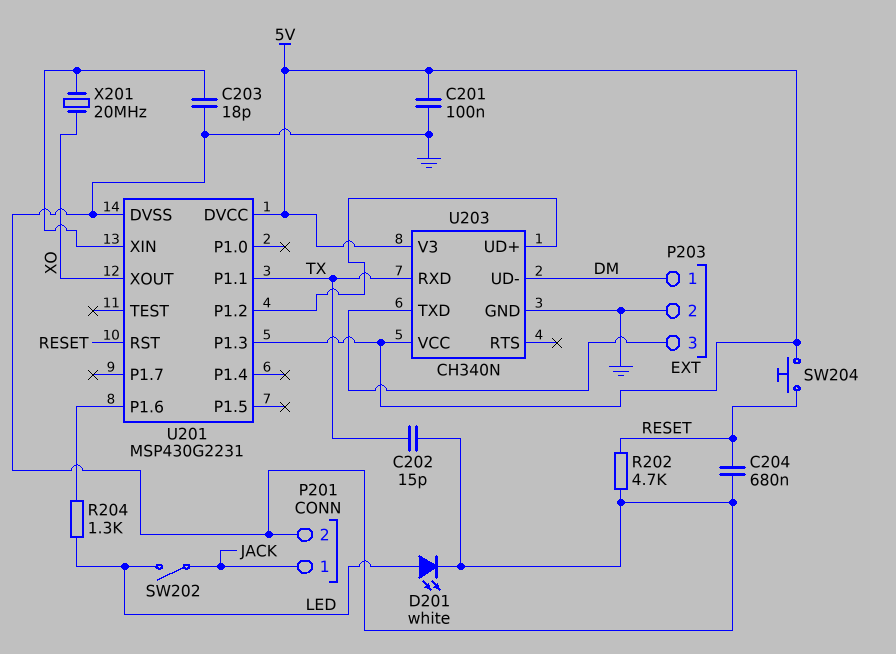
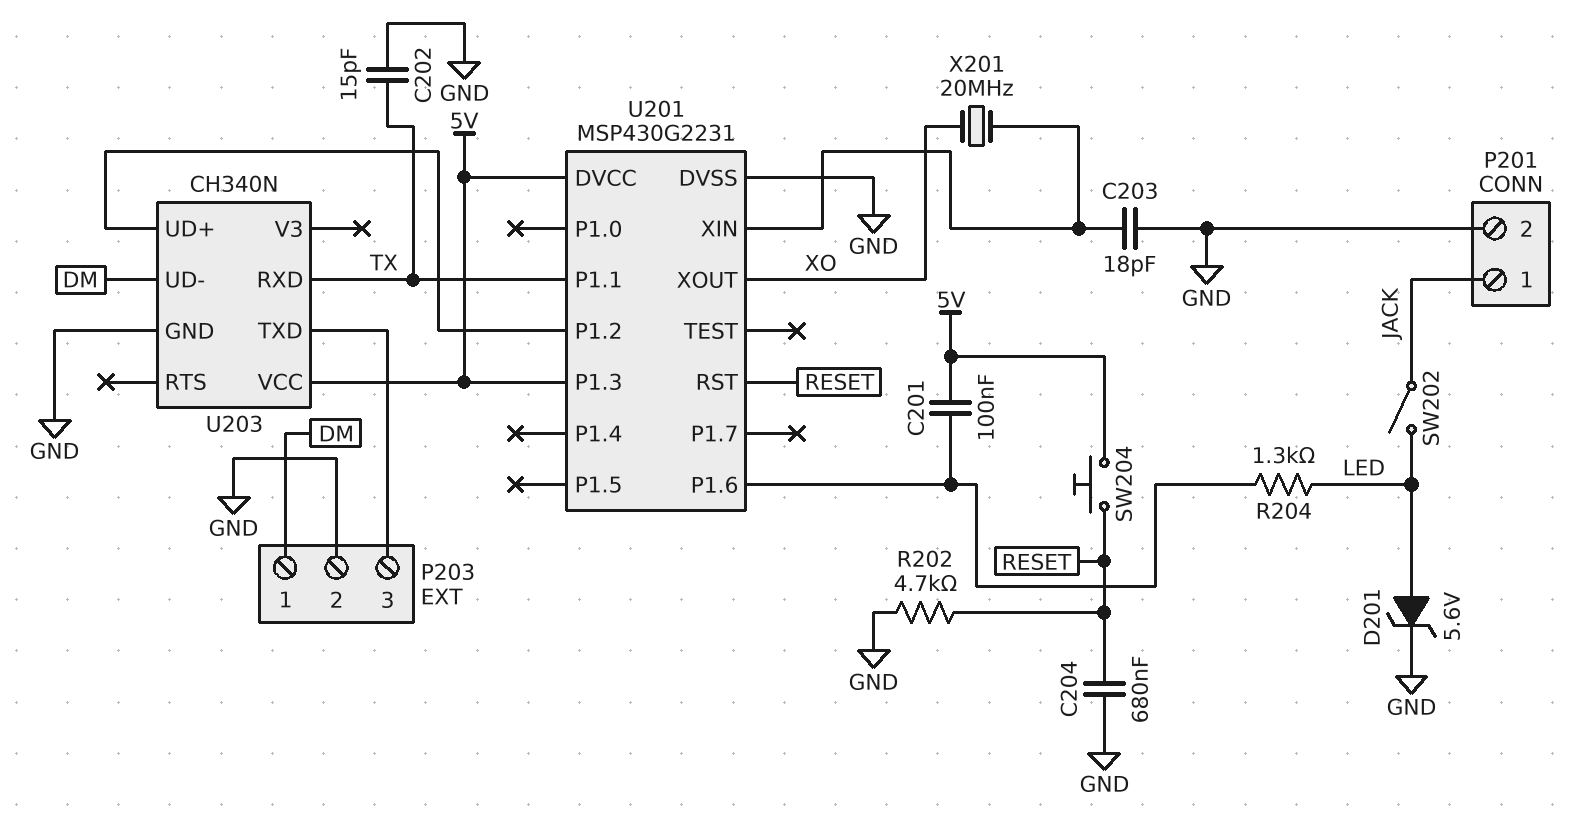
C201: 100nF (5V, GND) -> 100nF (5V, U201/P1.6)
D201: LED white (A LED, K GND) -> zener 5.6V (A LED, K GND)
U203 pin V3: 5V -> none

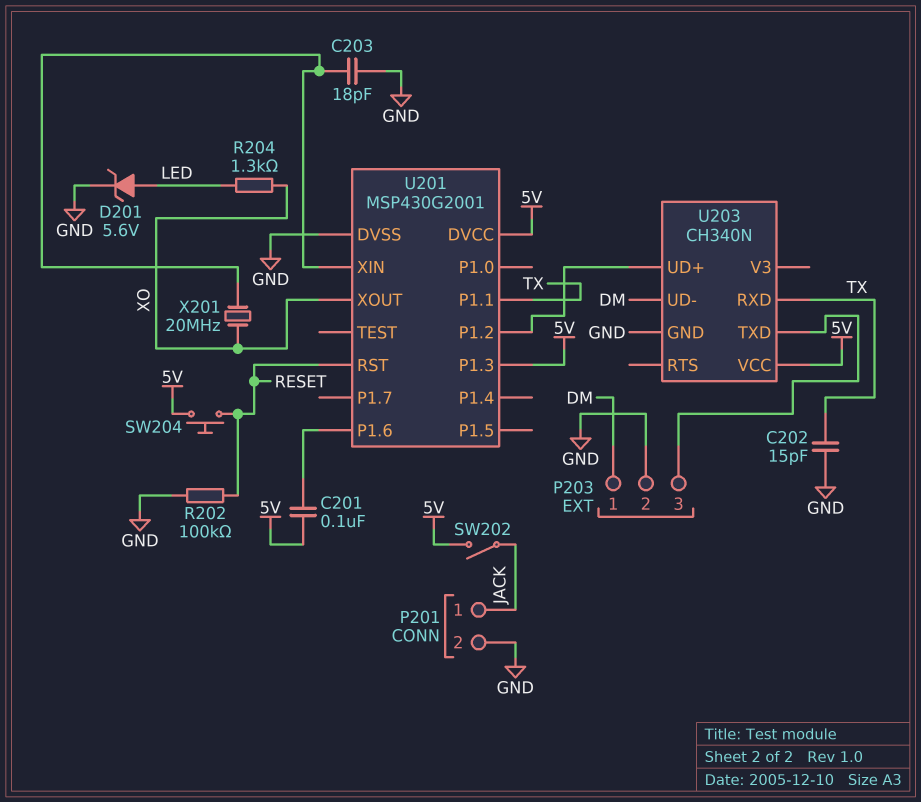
C204: 680nF (GND, RESET) -> none
R202: 4.7k (GND, RESET) -> 100k (GND, RESET)
R204: 1.3k (LED, U201/P1.6) -> 1.3k (LED, XO)
SW202: switch (JACK, LED) -> switch (5V, JACK)
U201: MSP430G2231 -> MSP430G2001

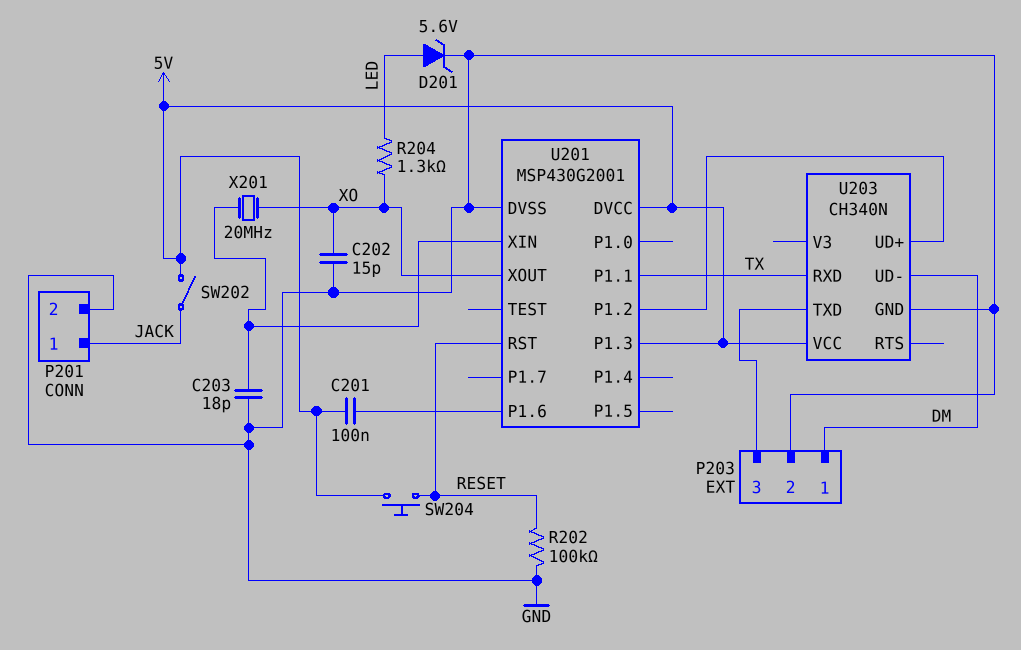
C202: 15pF (GND, TX) -> 15pF (GND, XO)

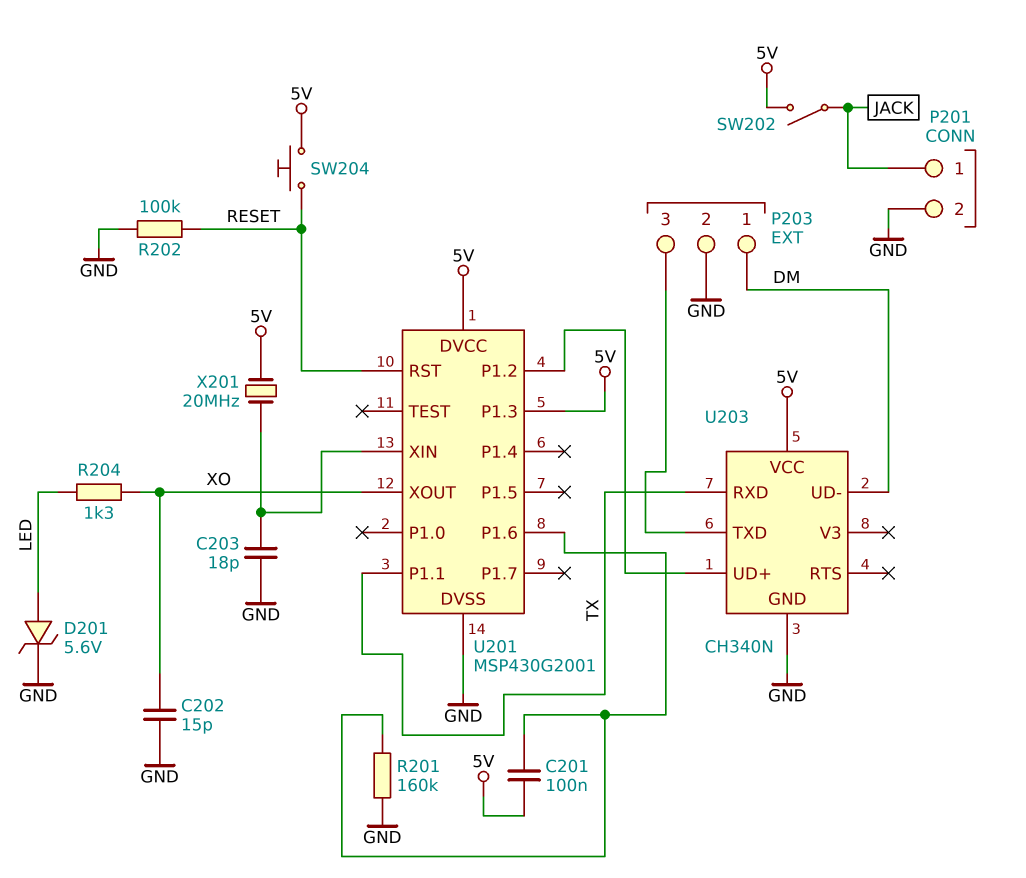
R201: none -> 160k (GND, U201/P1.6)
X201: 20MHz (U201/XIN, XO) -> 20MHz (5V, U201/XIN)

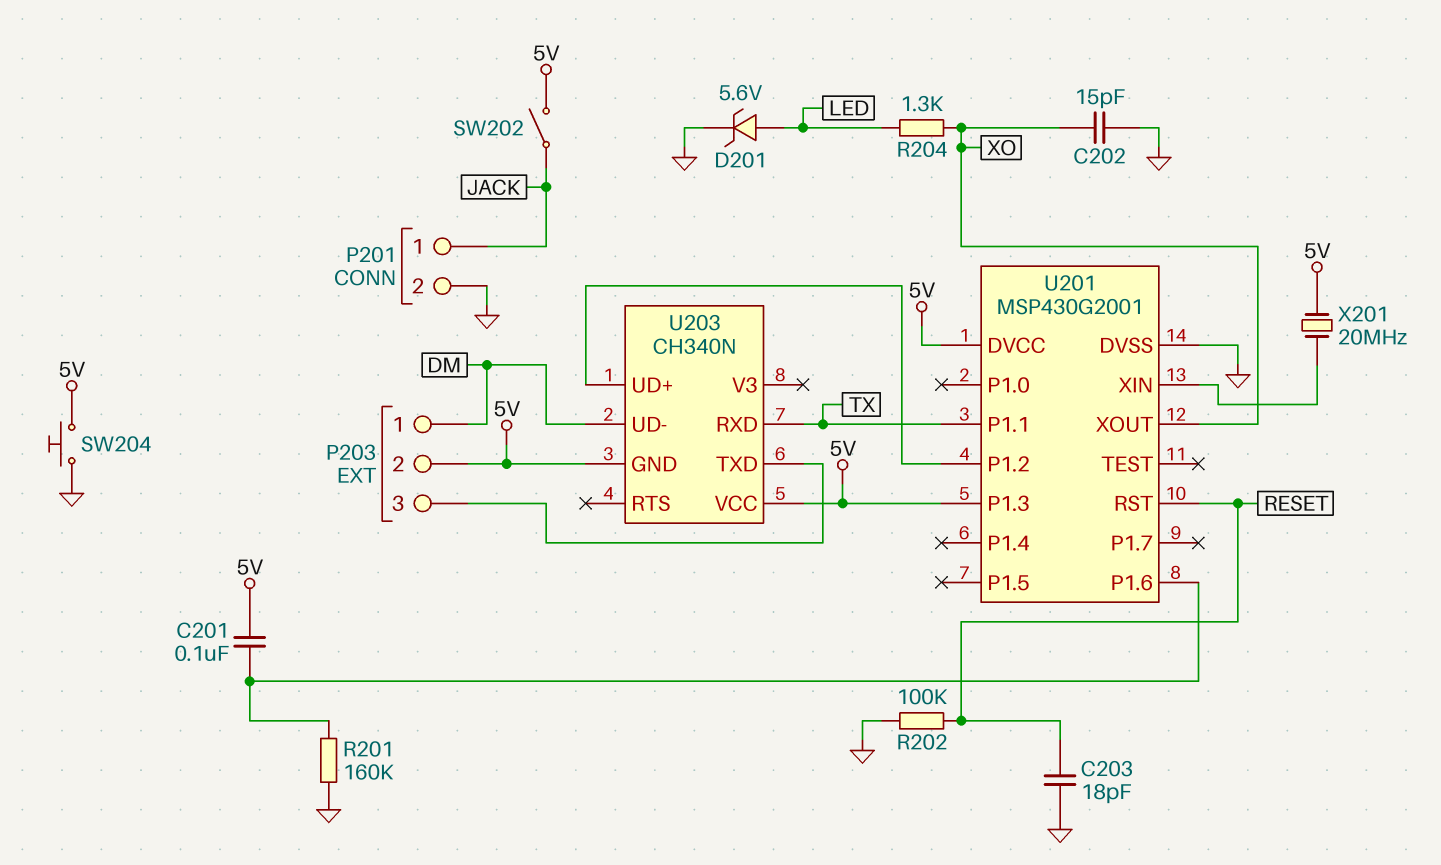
C203: 18pF (GND, U201/XIN) -> 18pF (GND, RESET)
P203 pin 2: GND -> 5V
SW204: button (5V, RESET) -> button (5V, GND)
U203 pin GND: GND -> 5V

